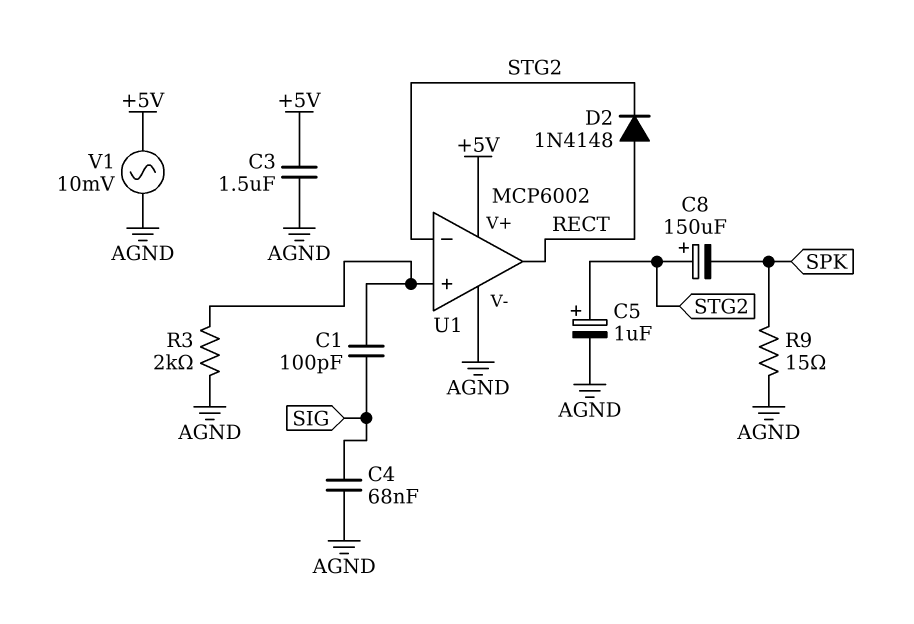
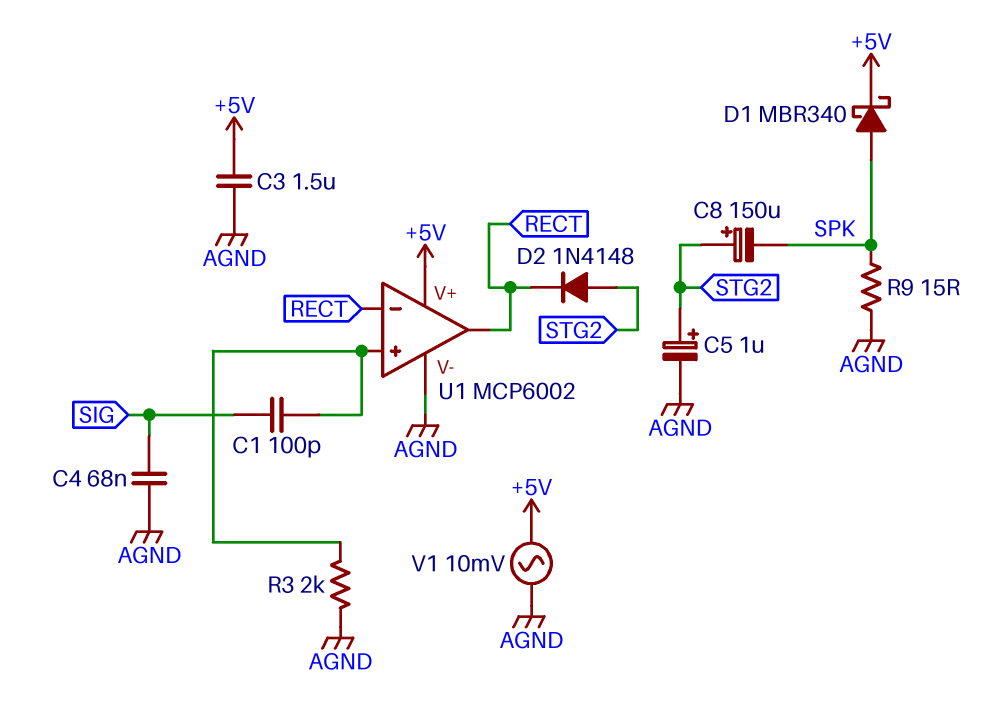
D1: none -> schottky MBR340 (A SPK, K +5V)
D2: diode 1N4148 (A RECT, K STG2) -> diode 1N4148 (A STG2, K RECT)
U1 pin in-: STG2 -> RECT

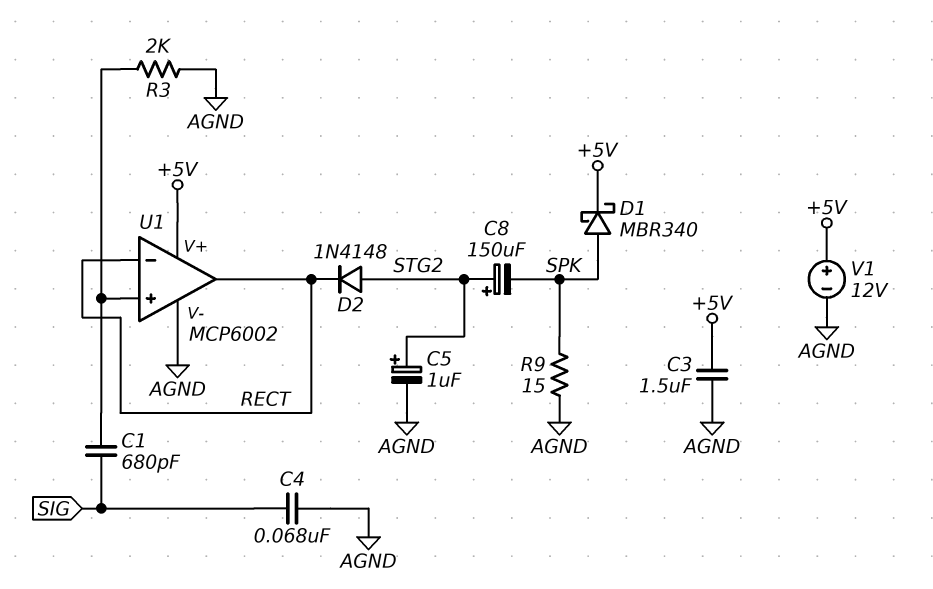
C1: 100pF (SIG, U1/in+) -> 680pF (SIG, U1/in+)
V1: AC 10mV (+5V, AGND) -> 12V (plus +5V, minus AGND)

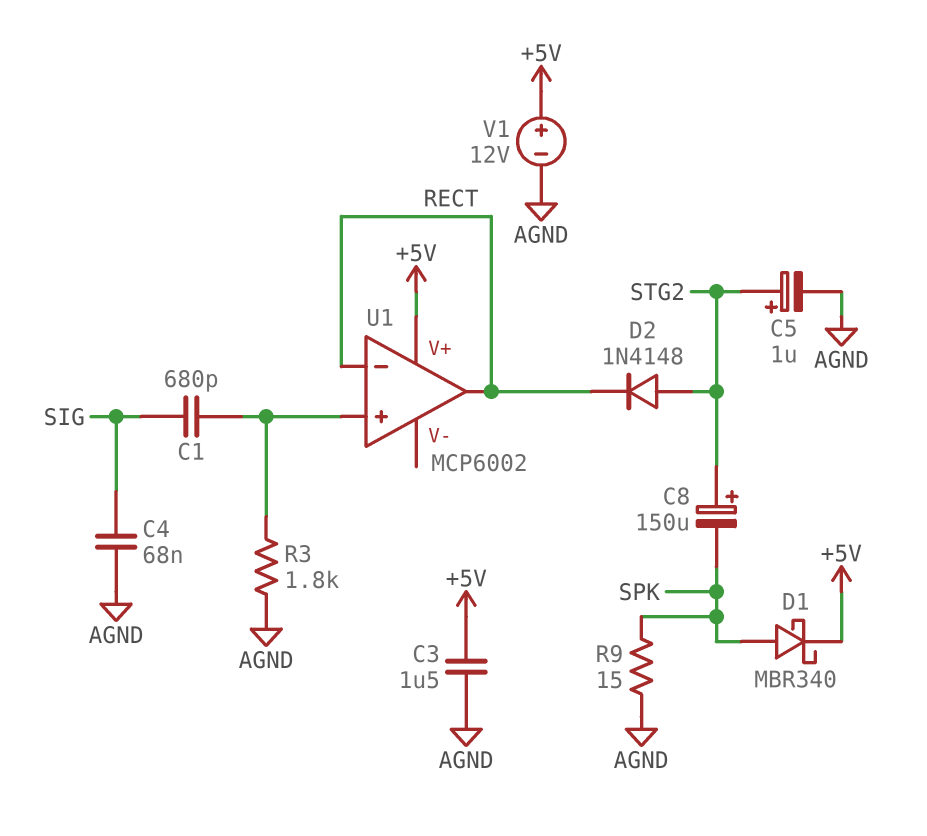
R3: 2k (AGND, U1/in+) -> 1.8k (AGND, U1/in+)
U1 pin V-: AGND -> none

